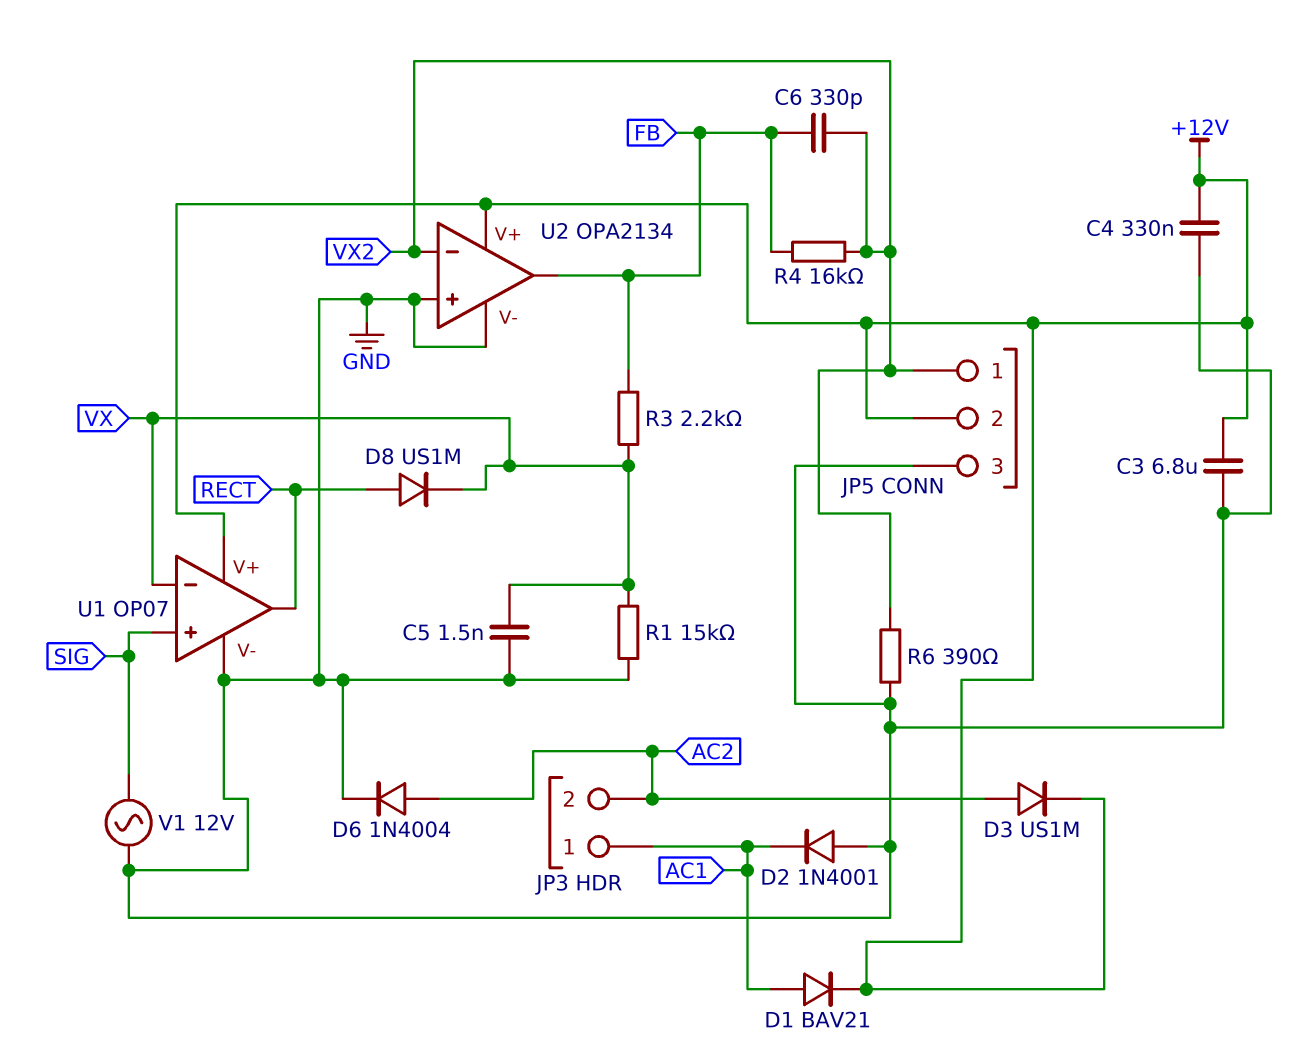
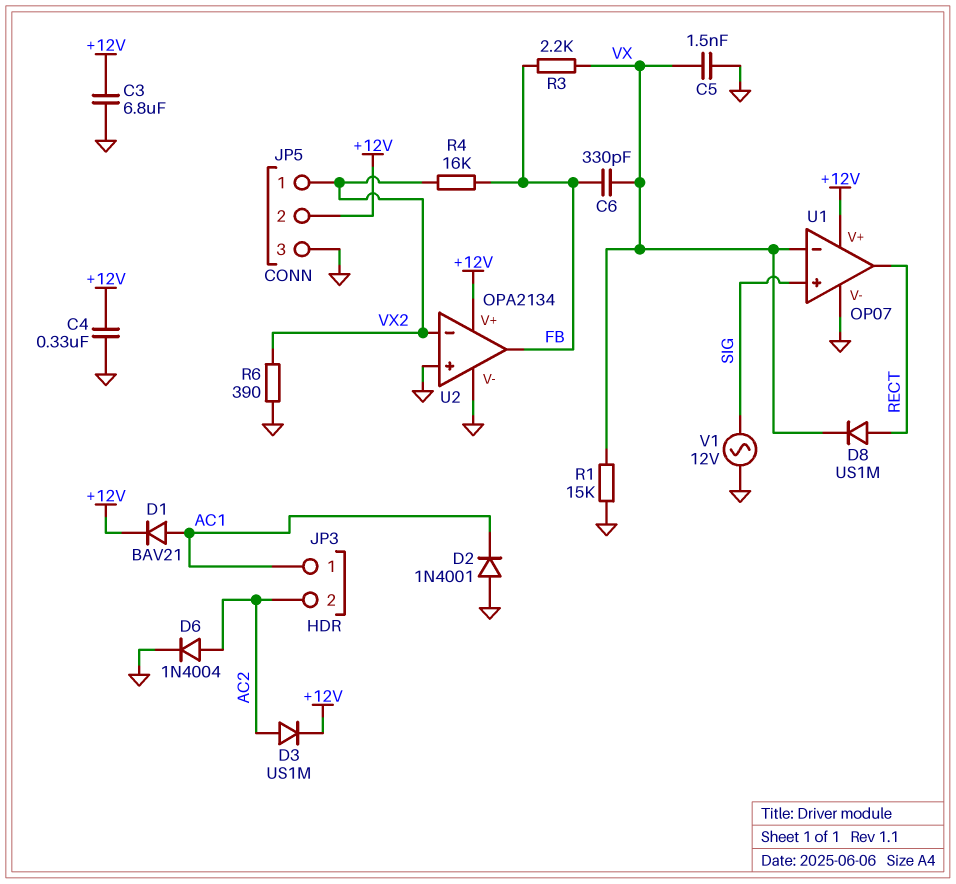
C6: 330pF (FB, VX2) -> 330pF (FB, VX)

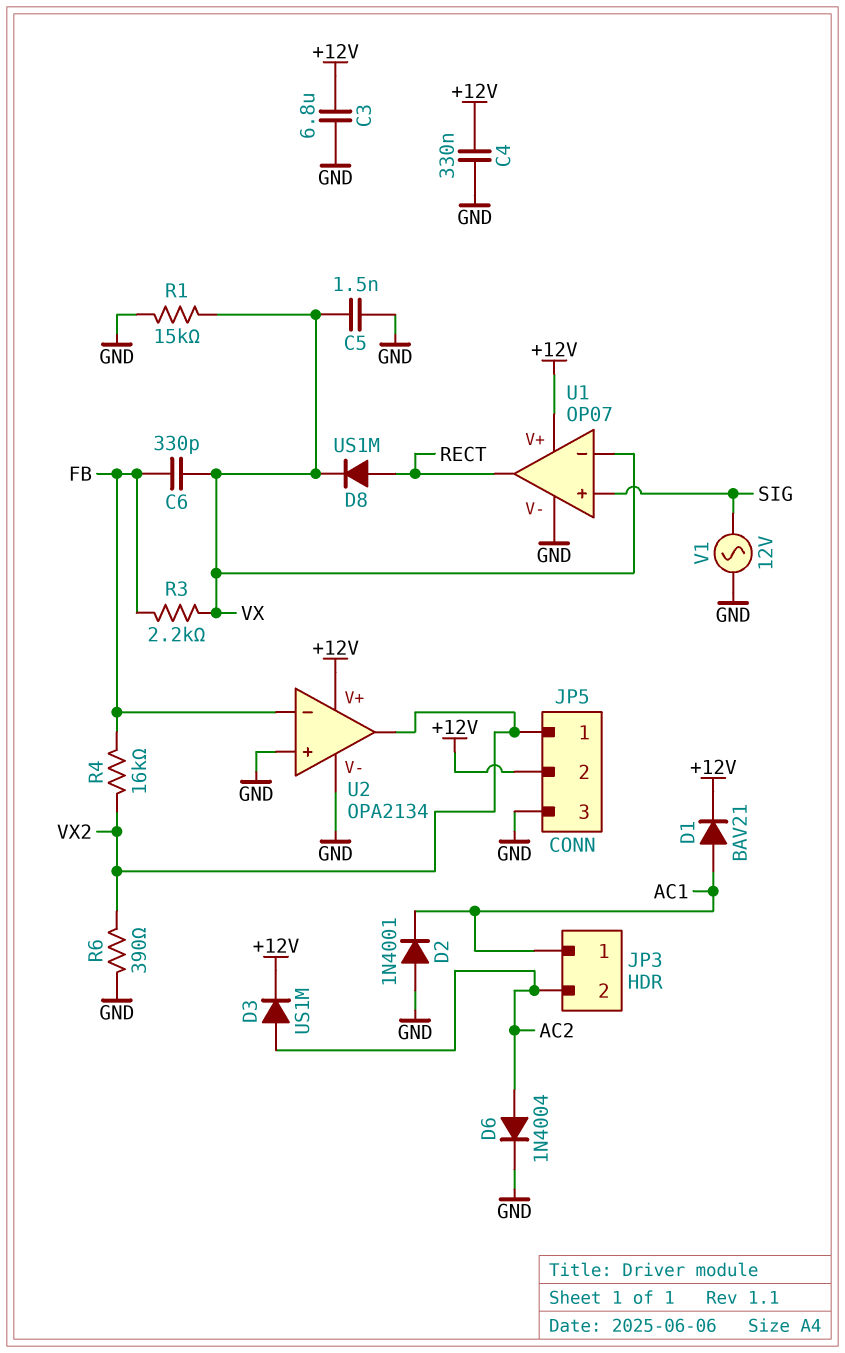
U2 pin in-: VX2 -> FB
U2 pin out: FB -> VX2

